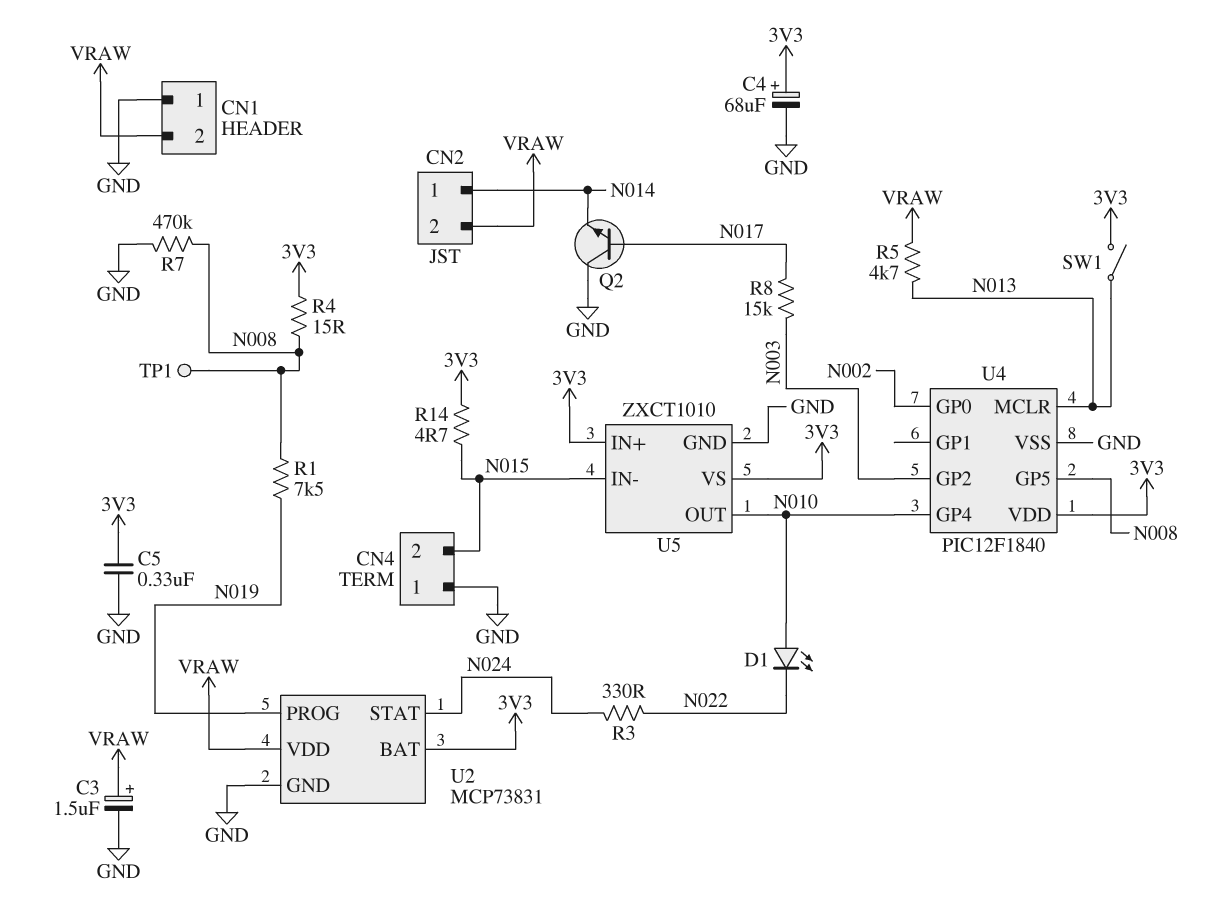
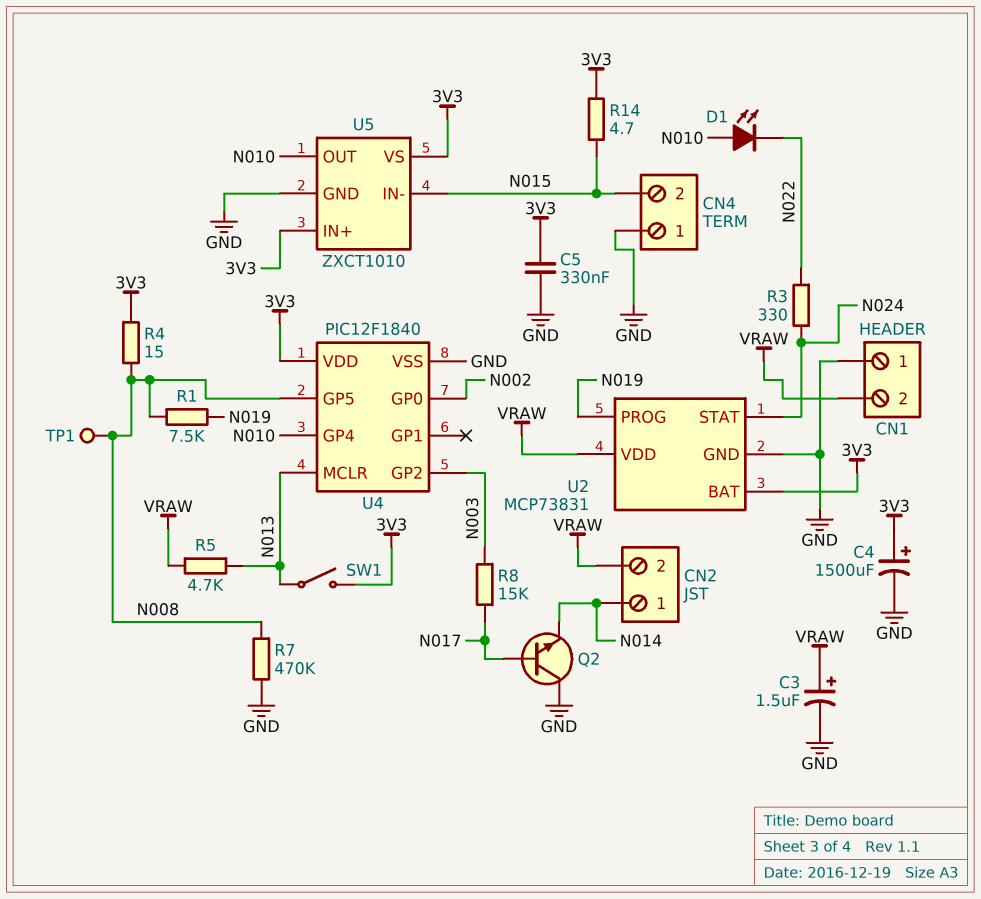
C4: 68uF (plus 3V3, minus GND) -> 1500uF (plus 3V3, minus GND)

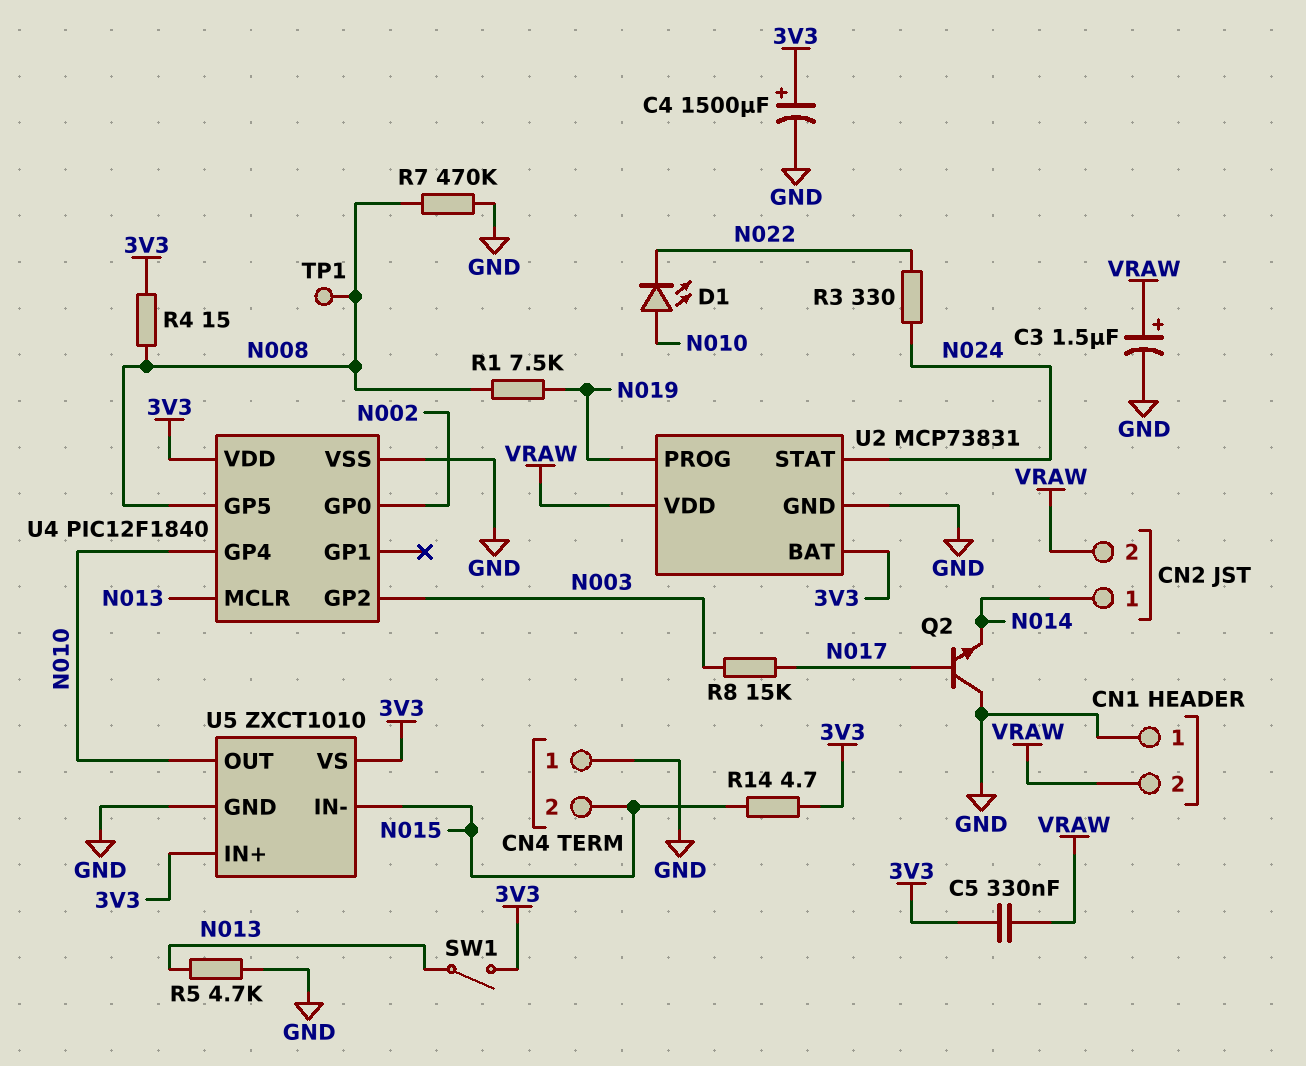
C5: 330nF (3V3, GND) -> 330nF (3V3, VRAW)
R5: 4.7k (N013, VRAW) -> 4.7k (GND, N013)

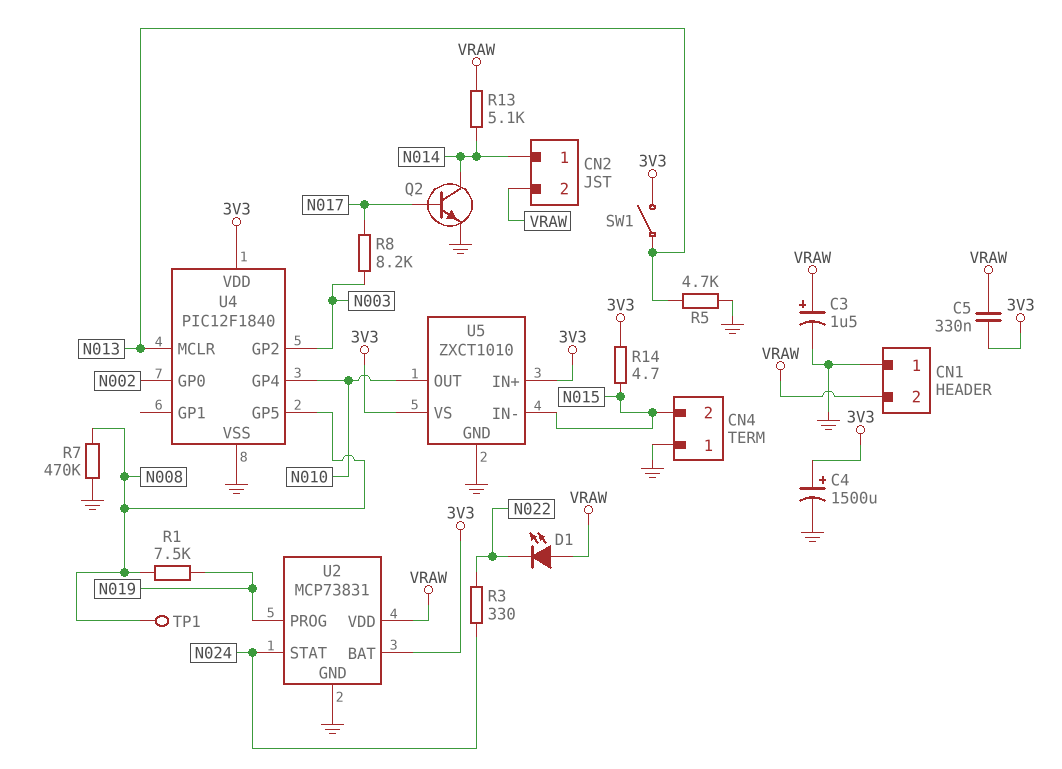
D1: LED (A N010, K N022) -> LED (A VRAW, K N022)
Q2: NPN (B N017, C GND, E N014) -> NPN (B N017, C N014, E GND)
R4: 15 (3V3, N008) -> none
R8: 15k (N003, N017) -> 8.2k (N003, N017)
R13: none -> 5.1k (N014, VRAW)

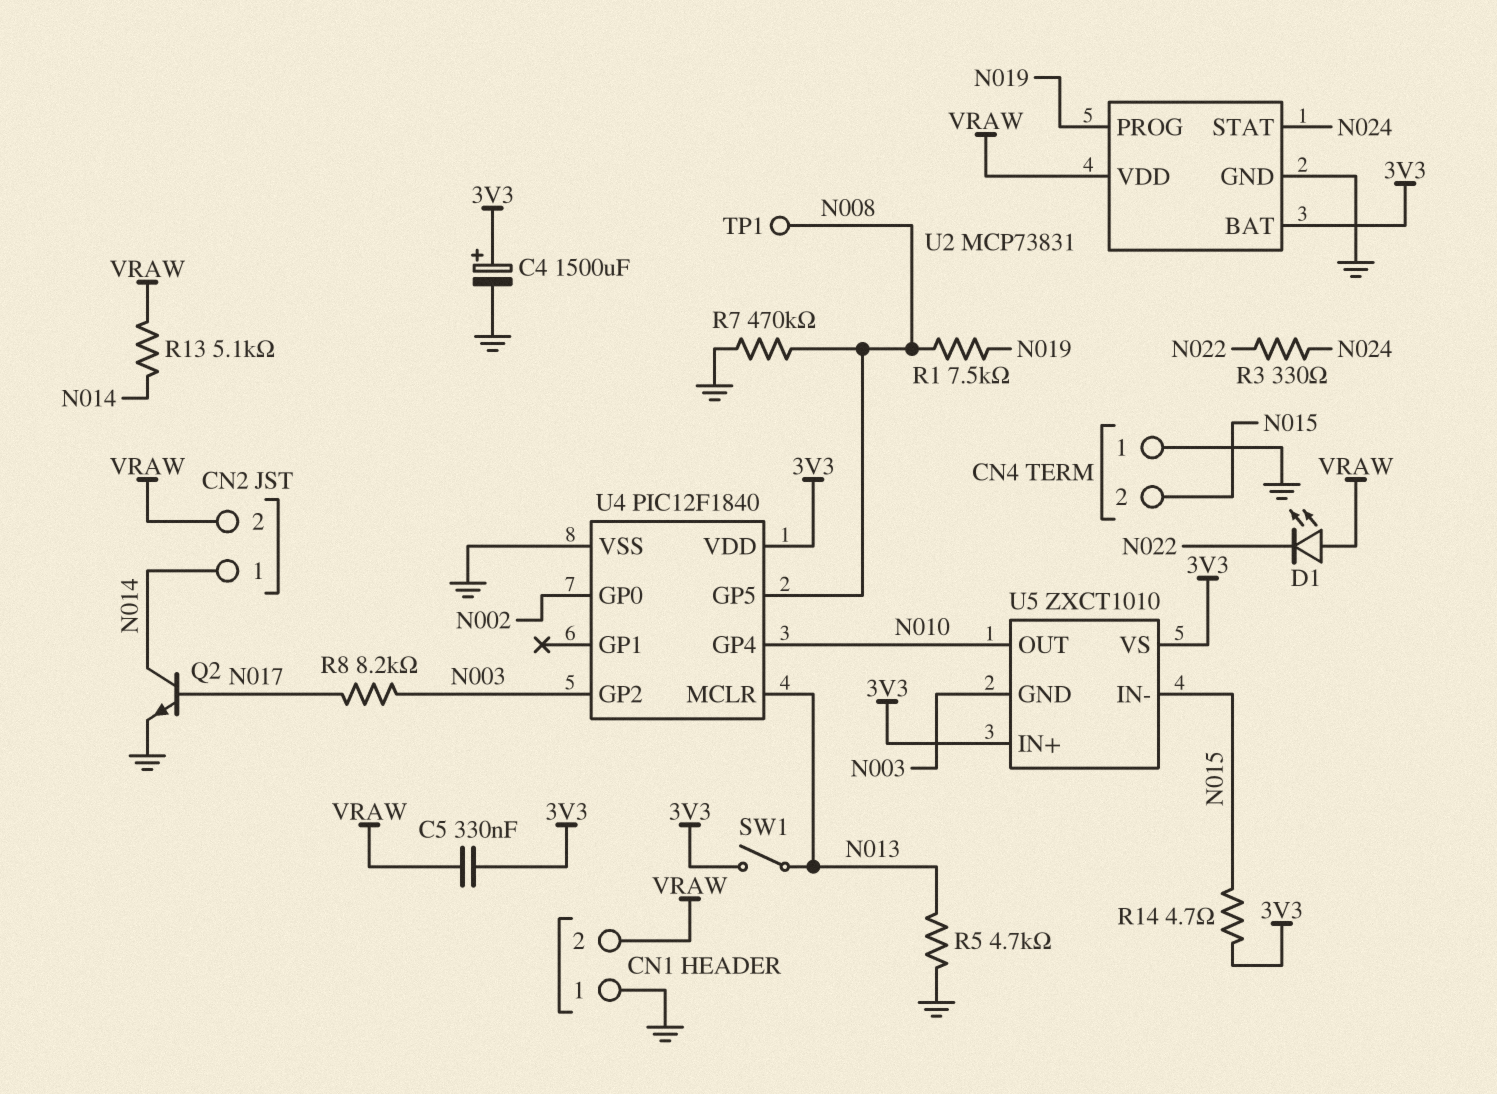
C3: 1.5uF (plus VRAW, minus GND) -> none
U5 pin GND: GND -> N003

